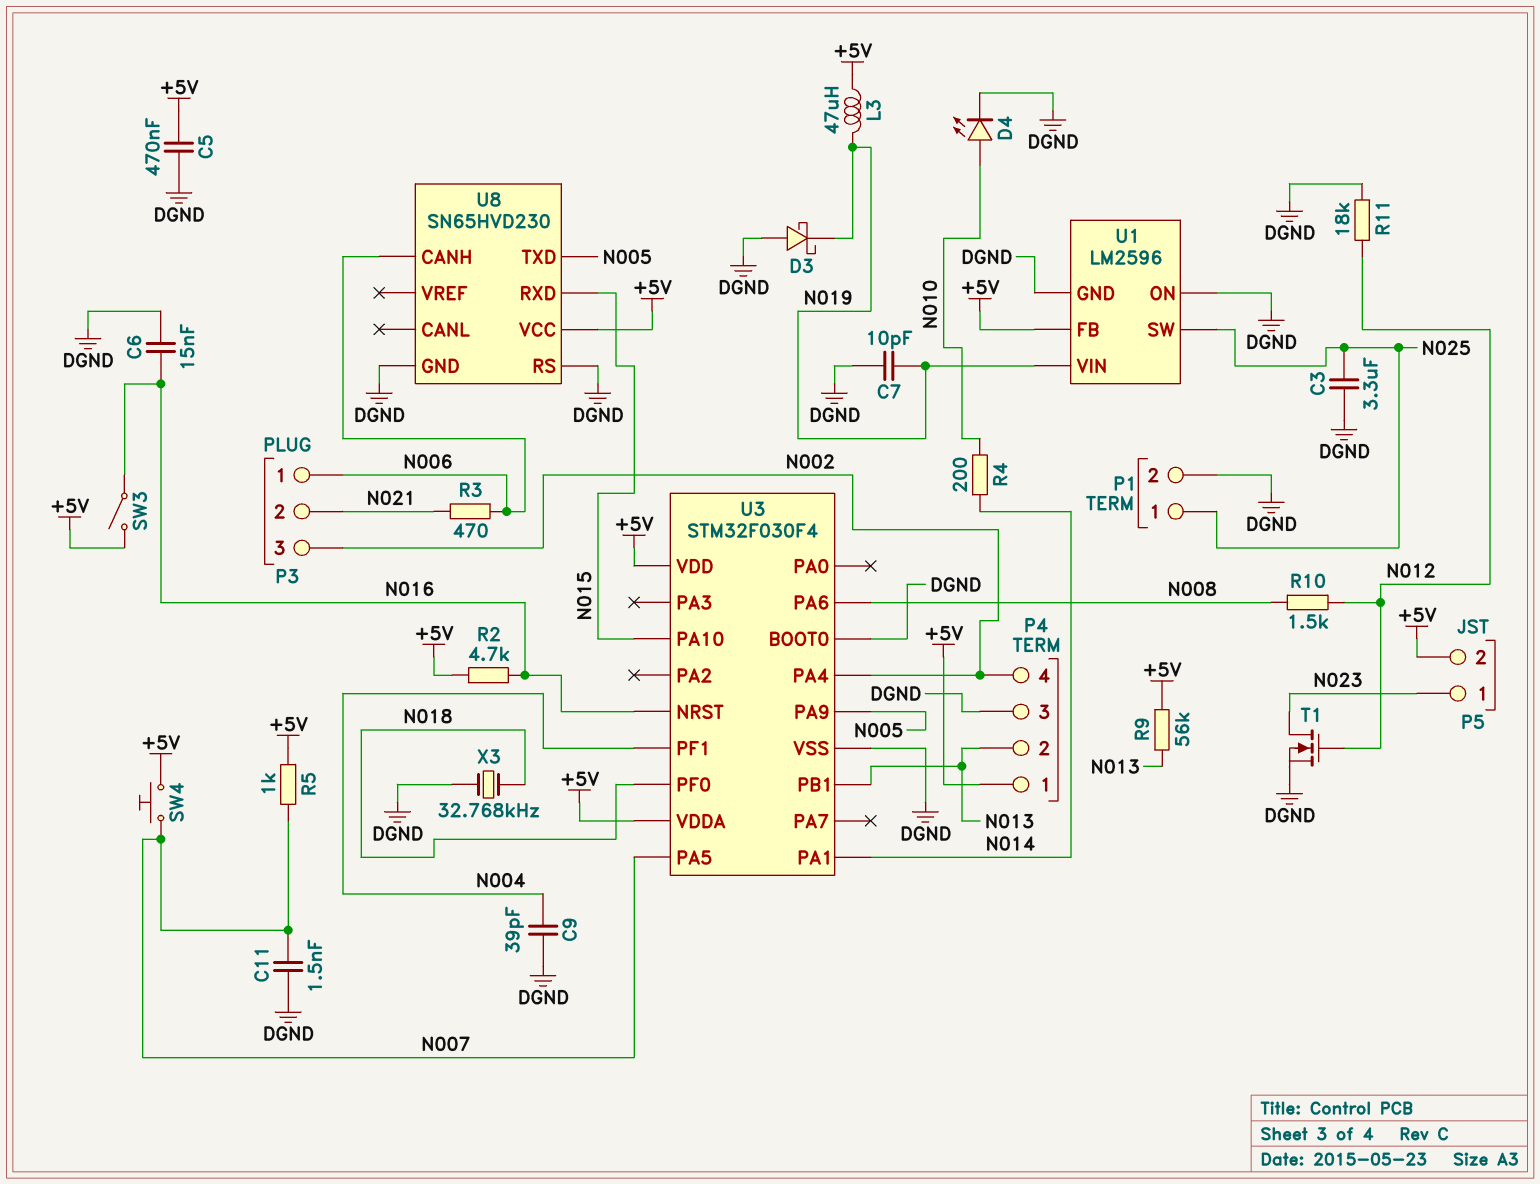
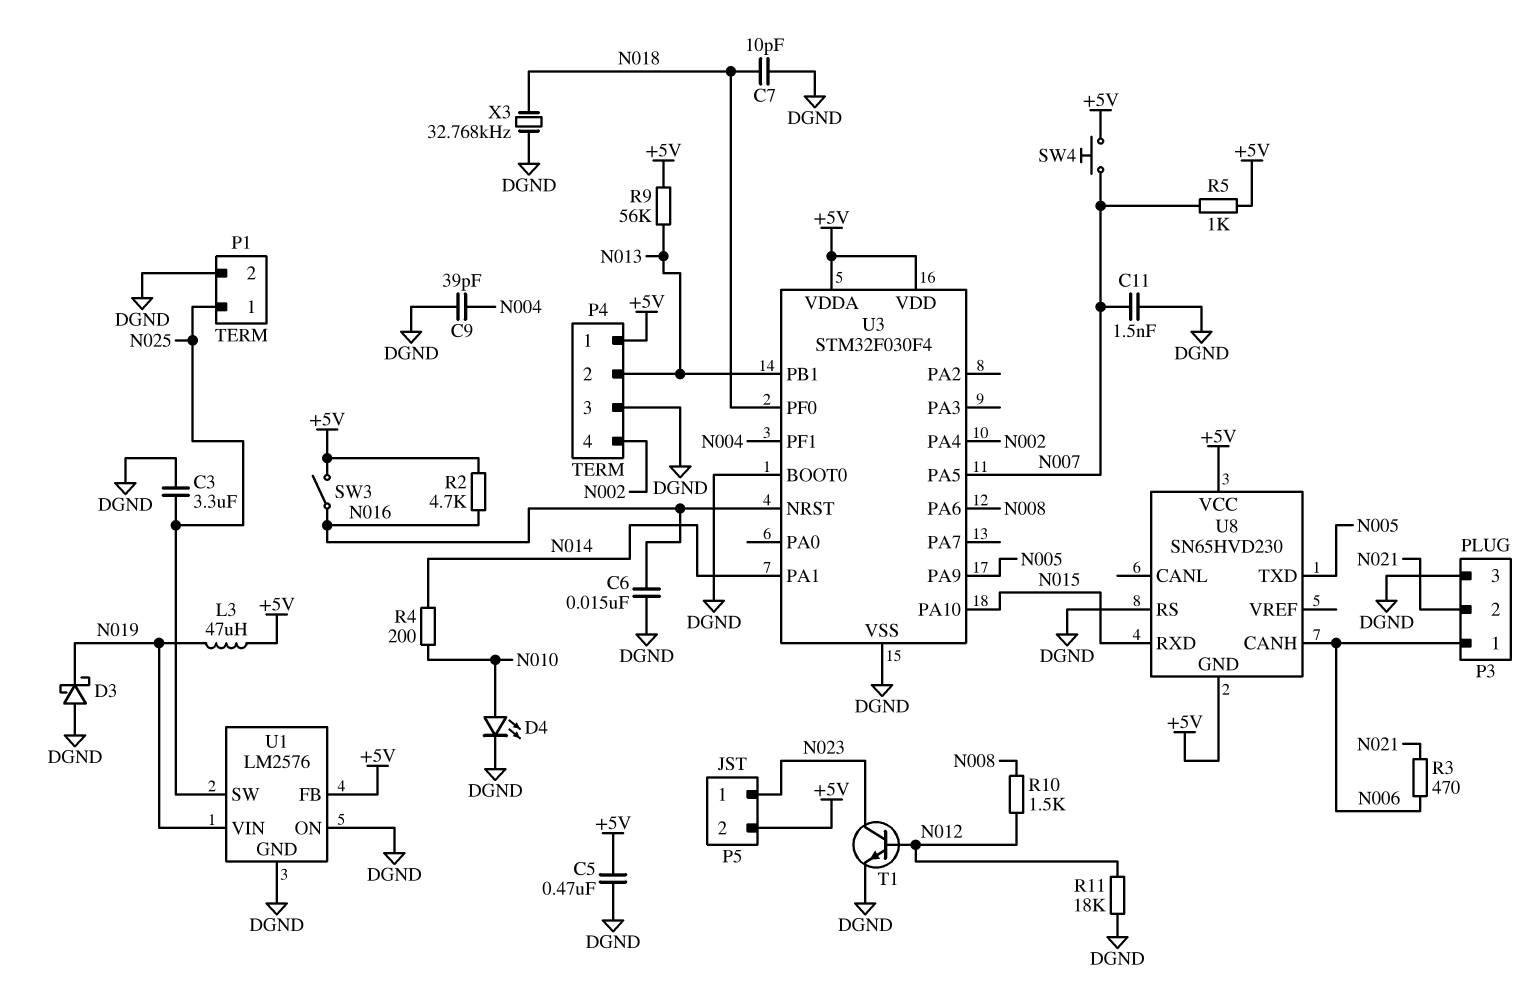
C7: 10pF (DGND, N019) -> 10pF (DGND, N018)
P3 pin 3: N002 -> DGND
T1: NMOS (G N012, D N023, S DGND) -> NPN (B N012, C N023, E DGND)
U1: LM2596 -> LM2576
U8 pin GND: DGND -> +5V

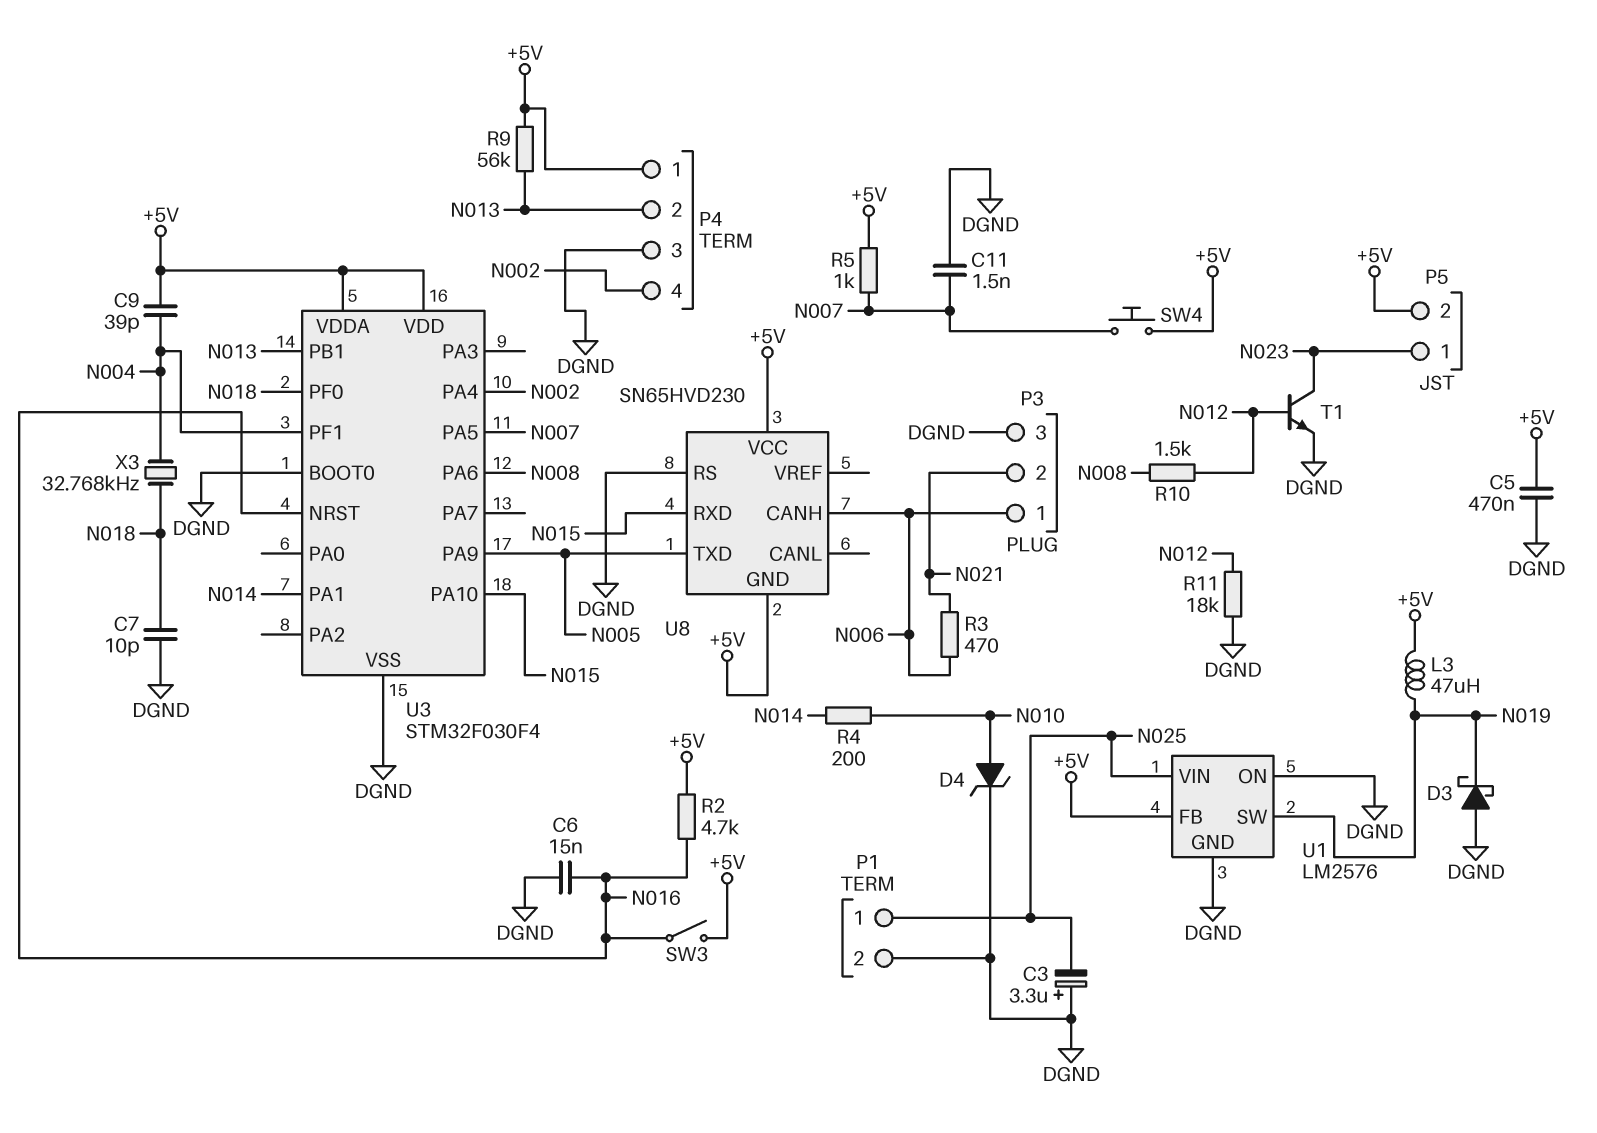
C3: 3.3uF (DGND, N025) -> 3.3uF (plus DGND, minus N025)
C9: 39pF (DGND, N004) -> 39pF (+5V, N004)
D4: LED (A N010, K DGND) -> zener (A N010, K DGND)
U1 pin SW: N025 -> N019
U1 pin VIN: N019 -> N025
X3: 32.768kHz (DGND, N018) -> 32.768kHz (N004, N018)

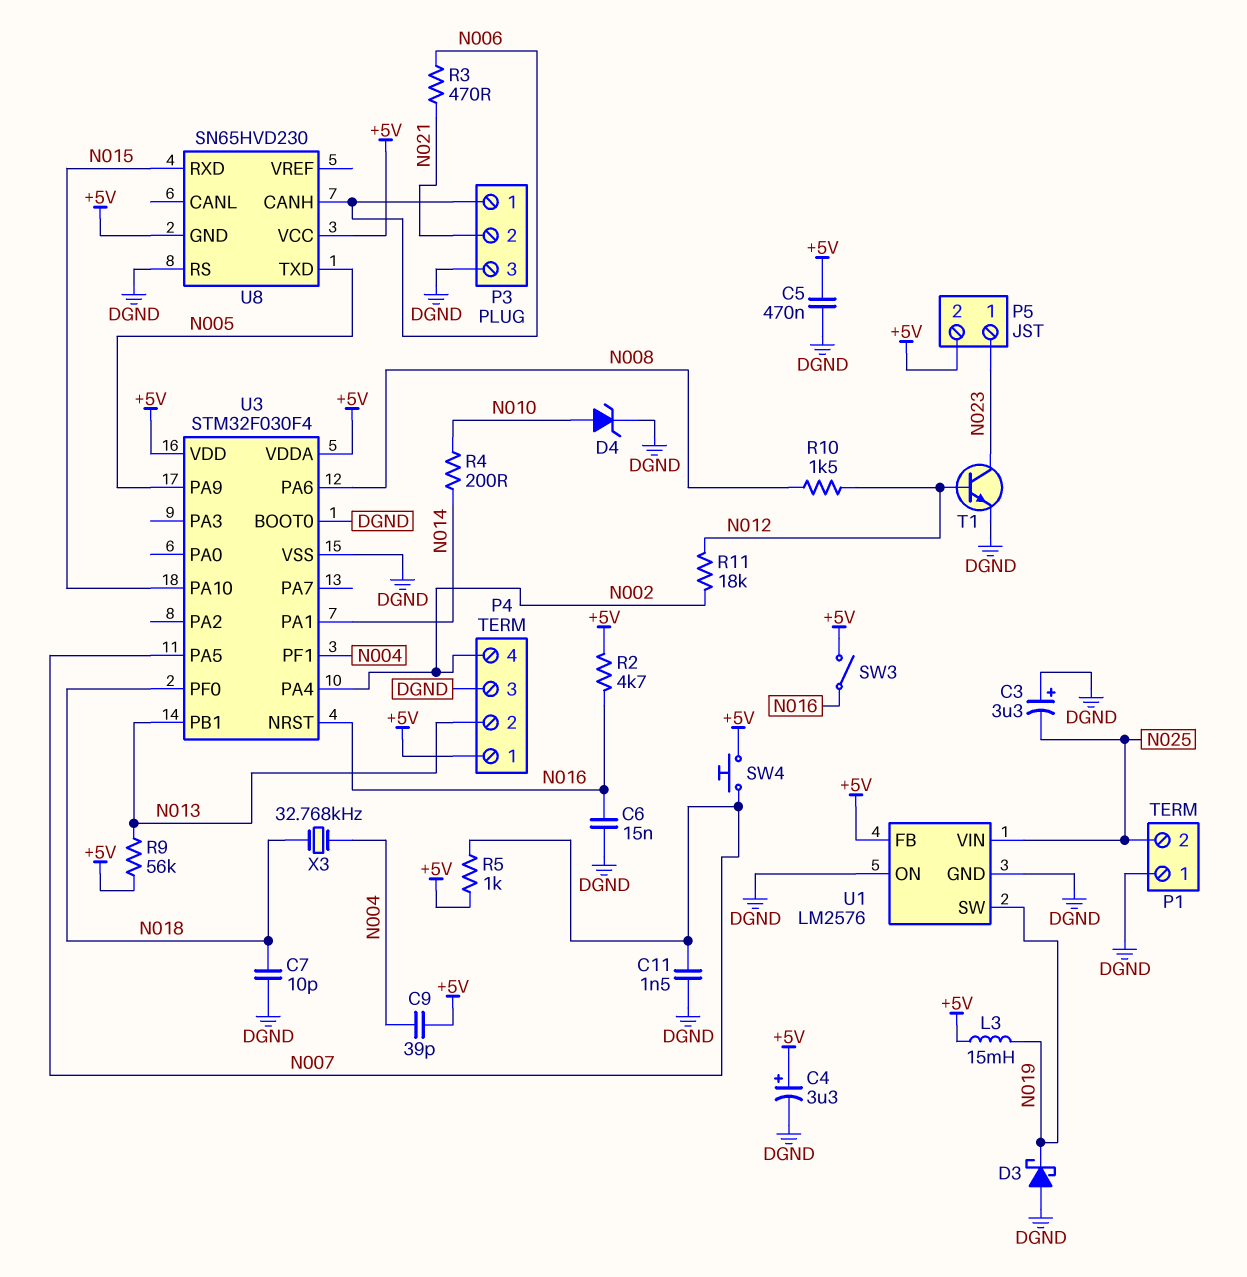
C4: none -> 3.3uF (plus +5V, minus DGND)
L3: 47uH (+5V, N019) -> 15mH (+5V, N019)
P1 pin 1: N025 -> DGND
P1 pin 2: DGND -> N025
R11: 18k (DGND, N012) -> 18k (N002, N012)

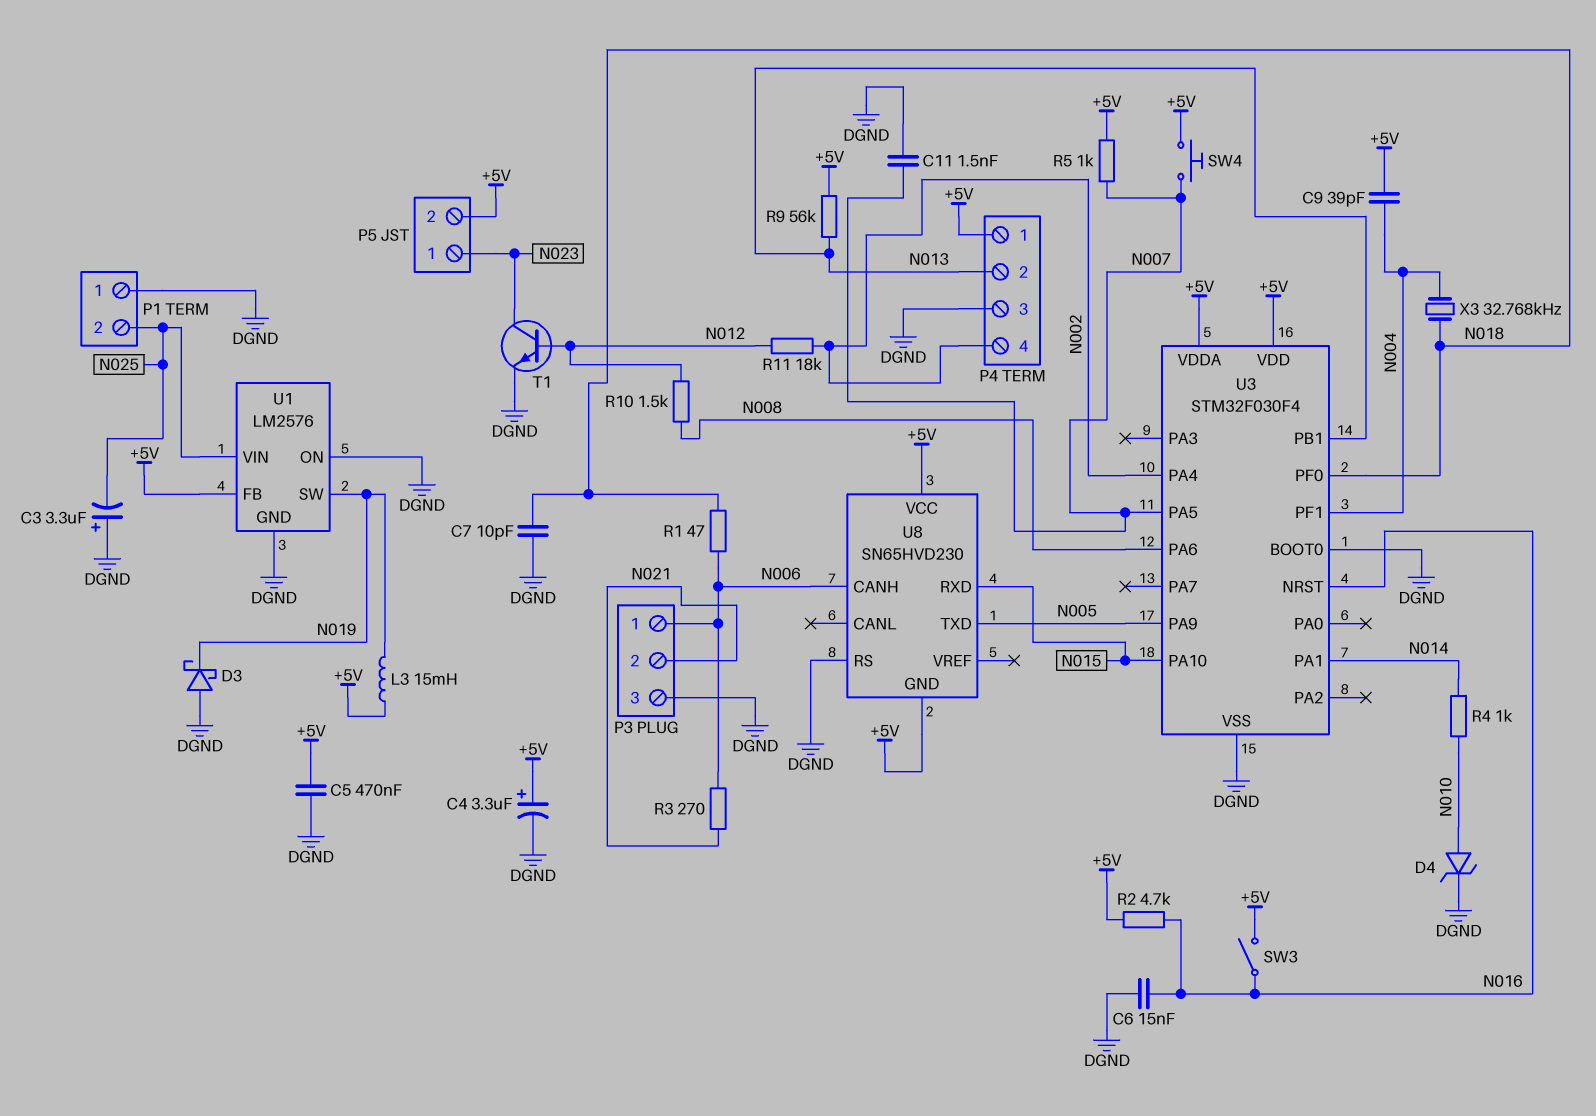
R1: none -> 47 (N006, N018)
R3: 470 (N006, N021) -> 270 (N006, N021)
R4: 200 (N010, N014) -> 1k (N010, N014)

